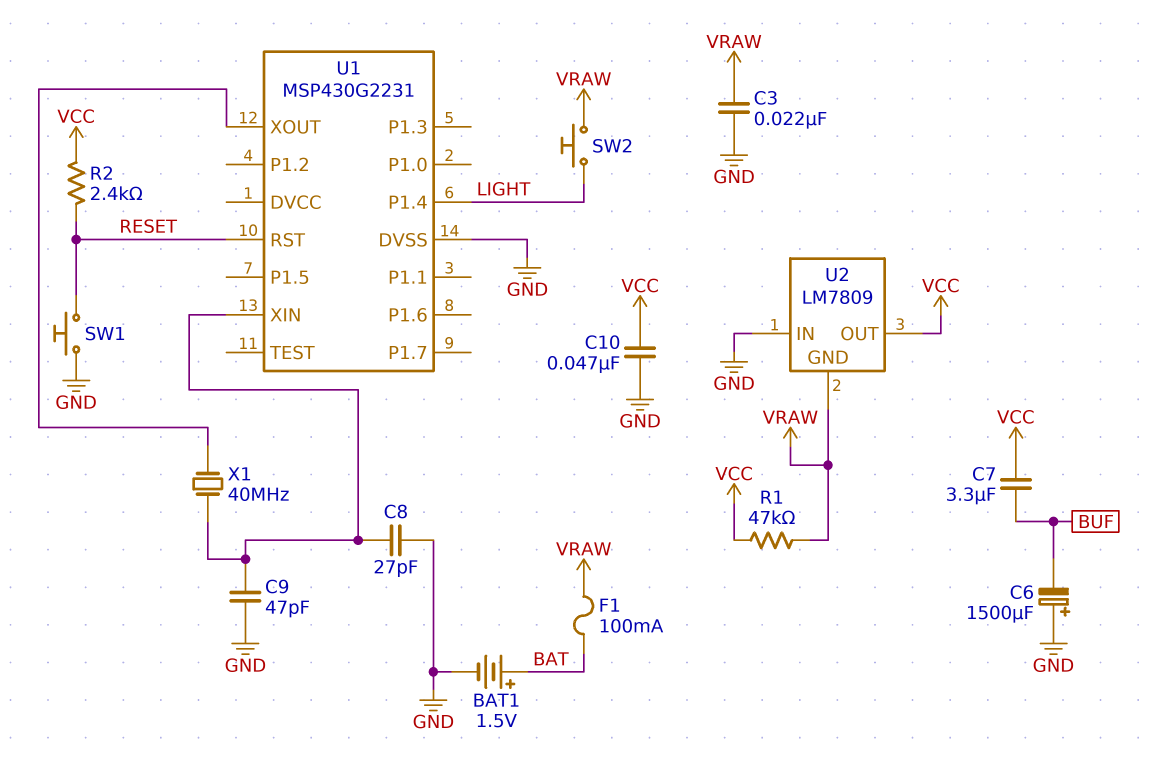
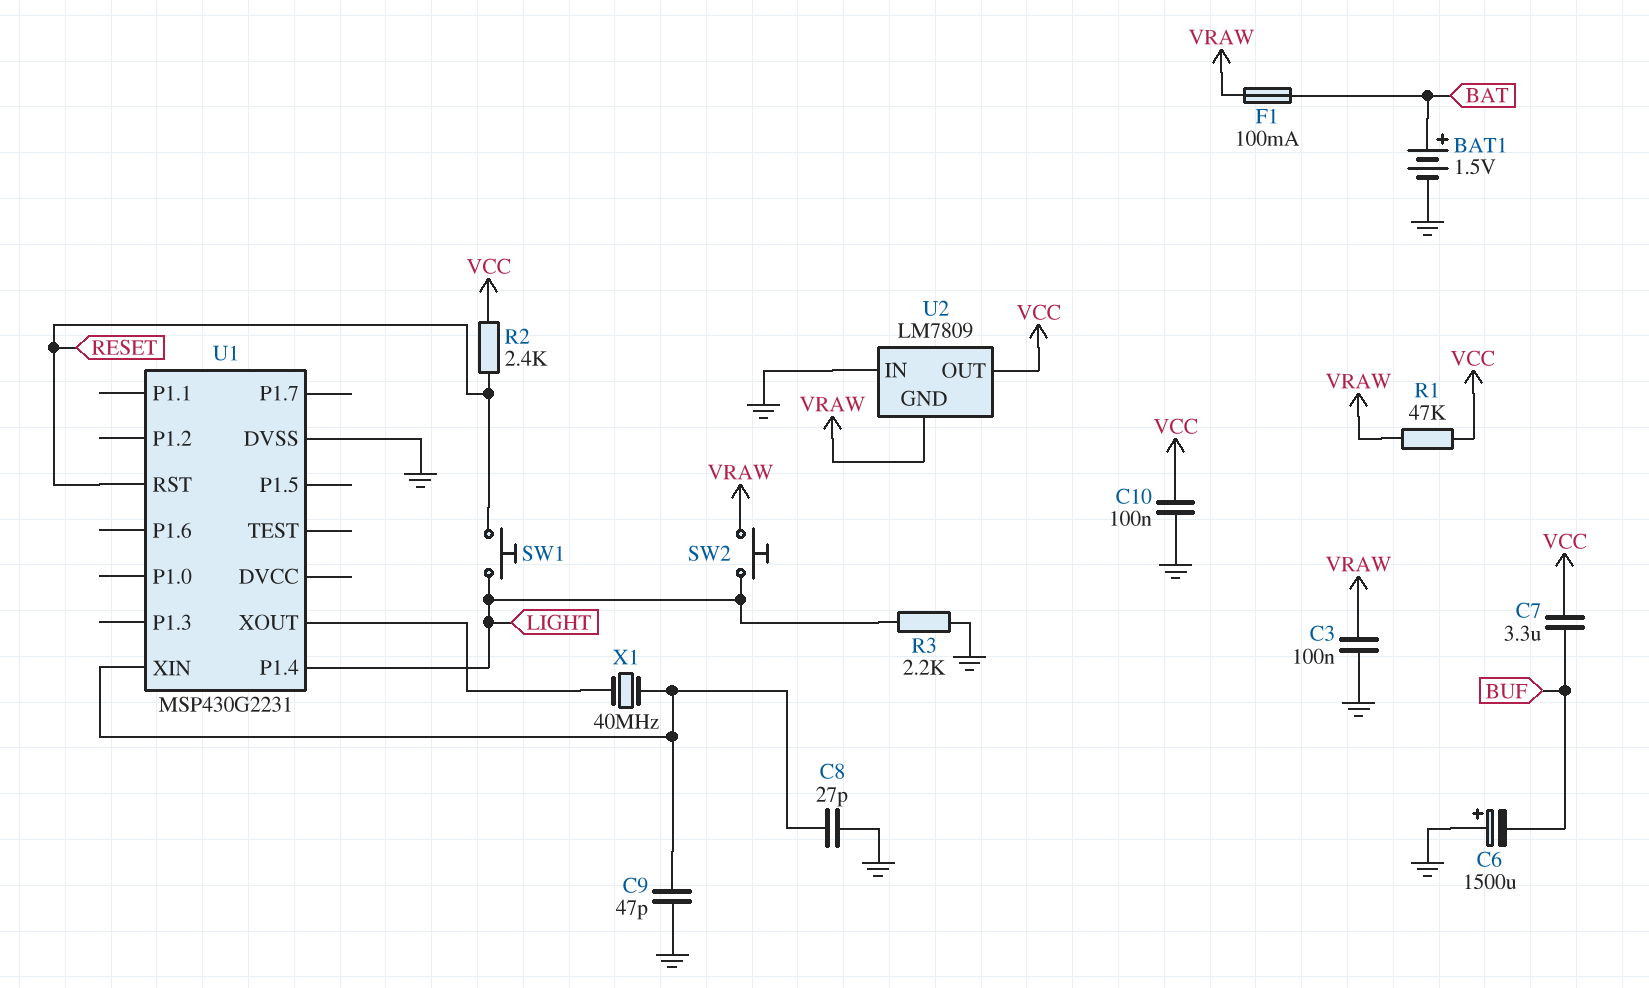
C3: 22nF (GND, VRAW) -> 100nF (GND, VRAW)
C10: 47nF (GND, VCC) -> 100nF (GND, VCC)
R3: none -> 2.2k (GND, LIGHT)
SW1: button (GND, RESET) -> button (LIGHT, RESET)

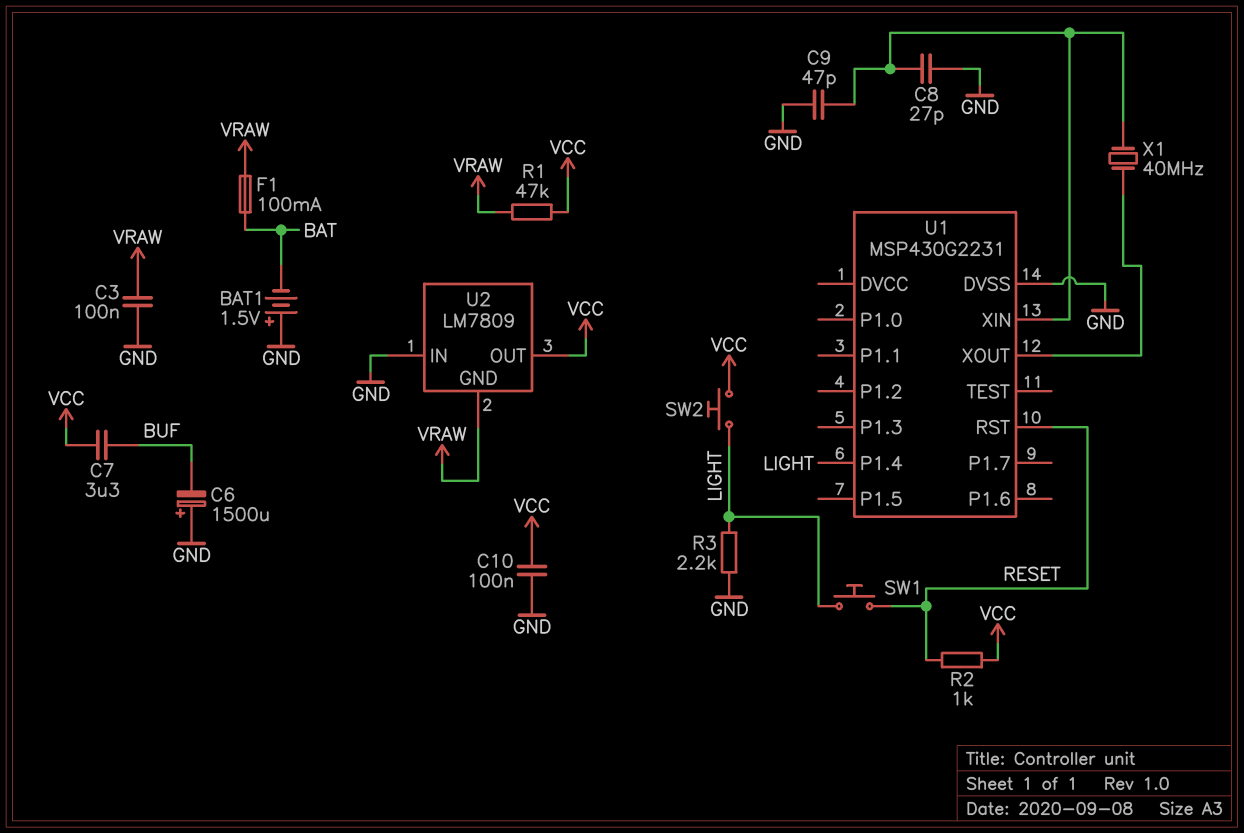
BAT1: 1.5V (plus BAT, minus GND) -> 1.5V (plus GND, minus BAT)
R2: 2.4k (RESET, VCC) -> 1k (RESET, VCC)
SW2: button (LIGHT, VRAW) -> button (LIGHT, VCC)

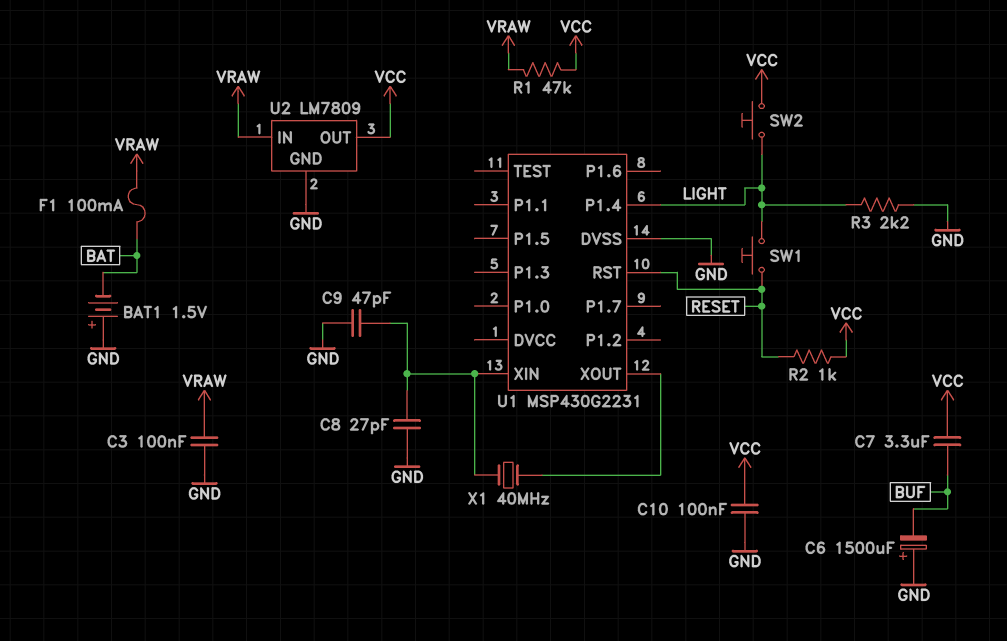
U2 pin GND: VRAW -> GND
U2 pin IN: GND -> VRAW

